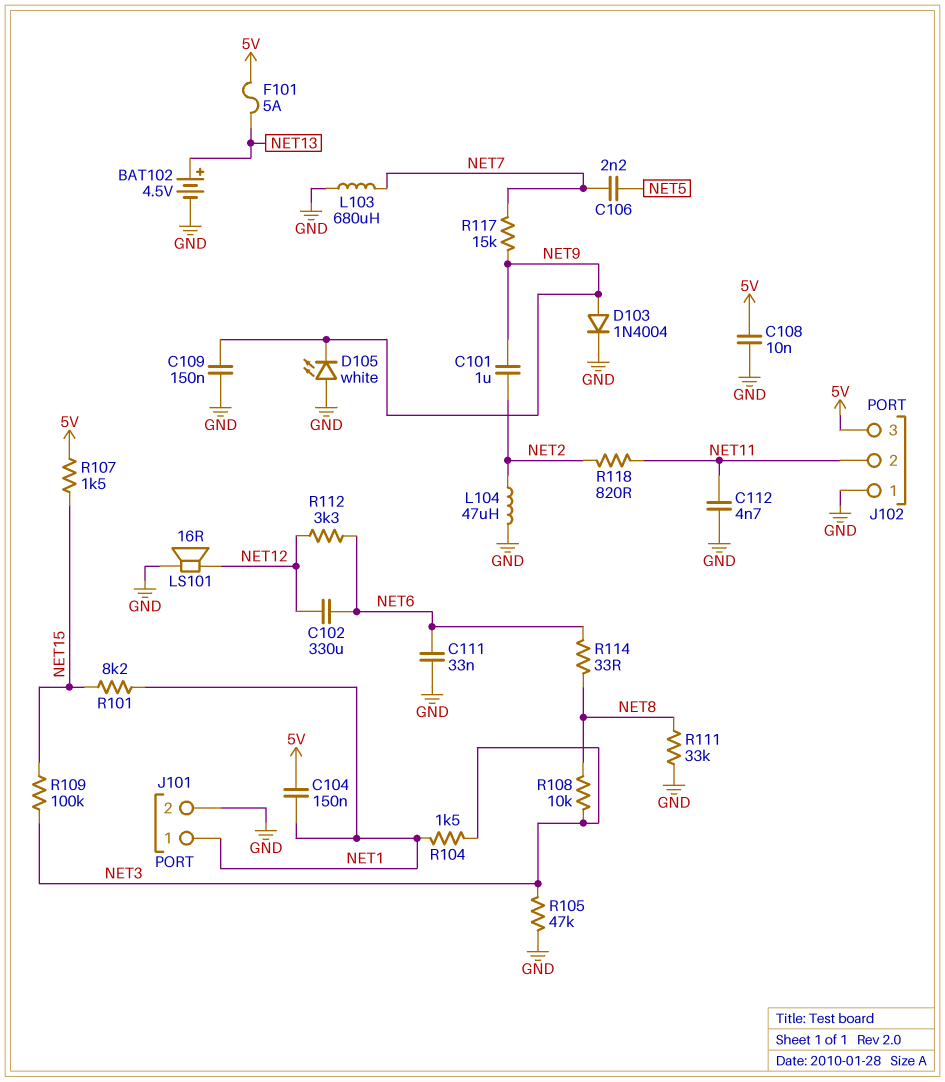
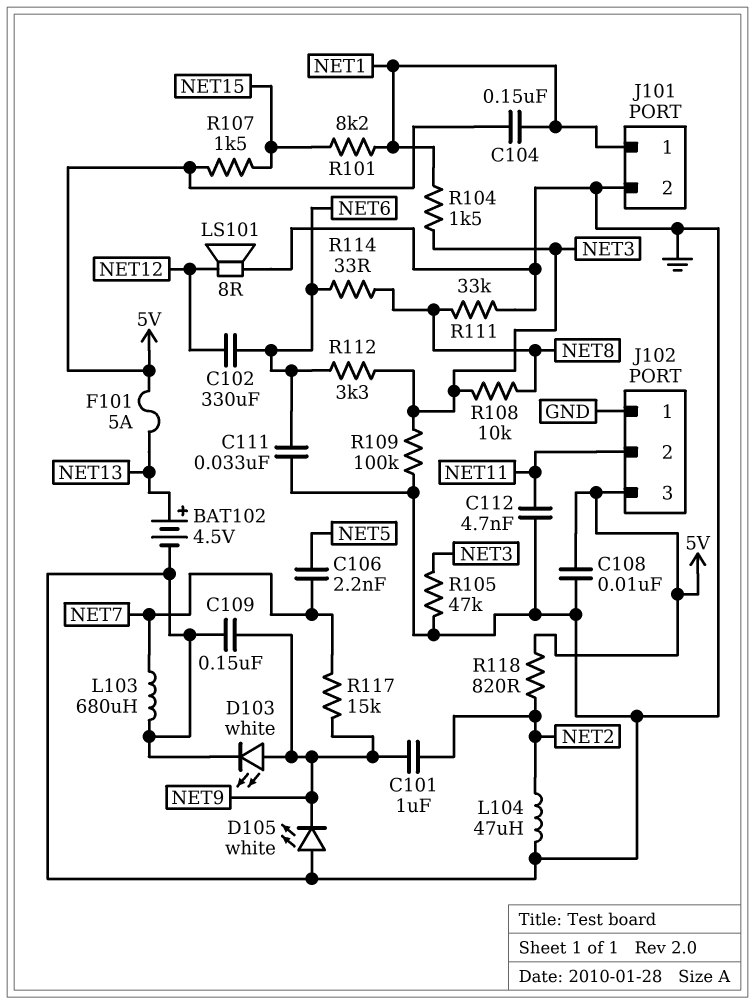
D103: diode 1N4004 (A NET9, K GND) -> LED white (A NET9, K GND)
LS101: speaker 16R (GND, NET12) -> speaker 8R (GND, NET12)
R109: 100k (NET3, NET15) -> 100k (GND, NET3)
R112: 3.3k (NET6, NET12) -> 3.3k (NET3, NET6)
R118: 820 (NET2, NET11) -> 820 (5V, NET2)

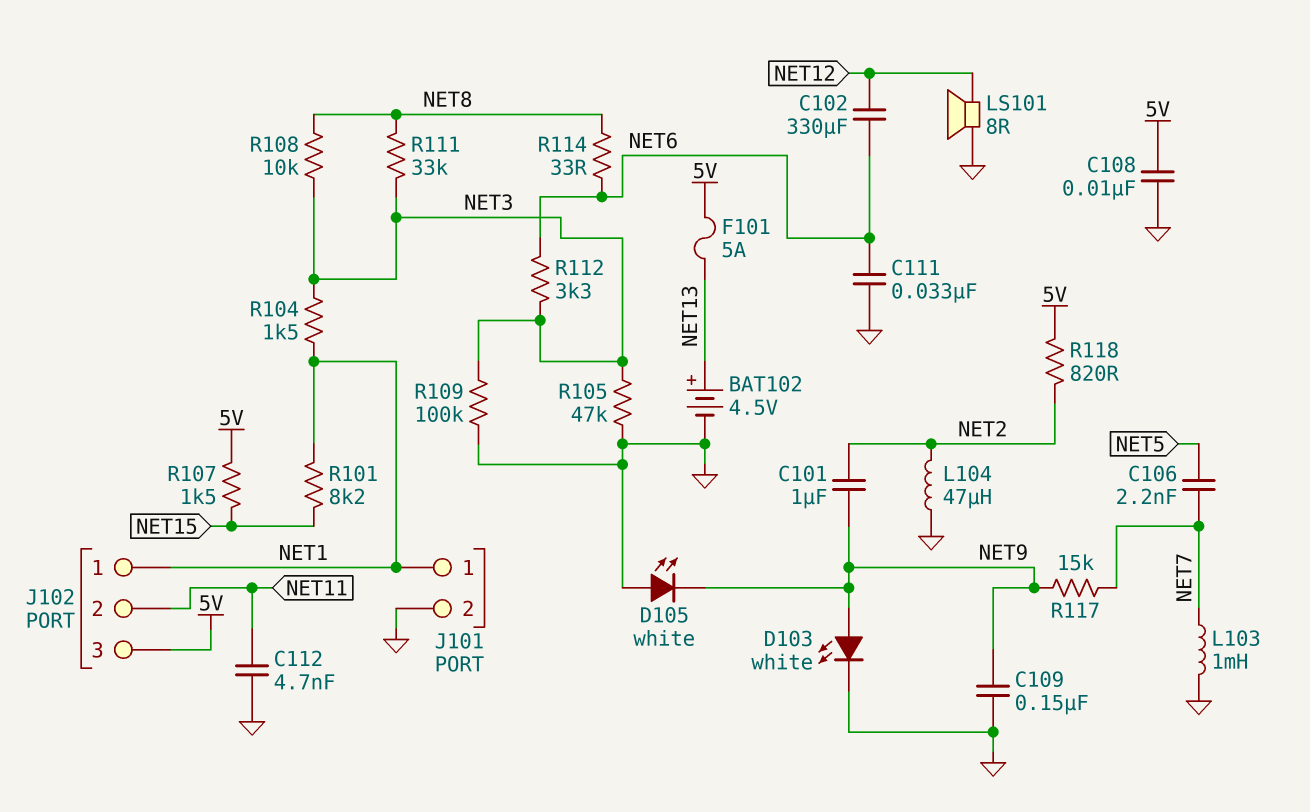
C104: 150nF (5V, NET1) -> none
J102 pin 1: GND -> NET1
L103: 680uH (GND, NET7) -> 1mH (GND, NET7)
R111: 33k (GND, NET8) -> 33k (NET3, NET8)

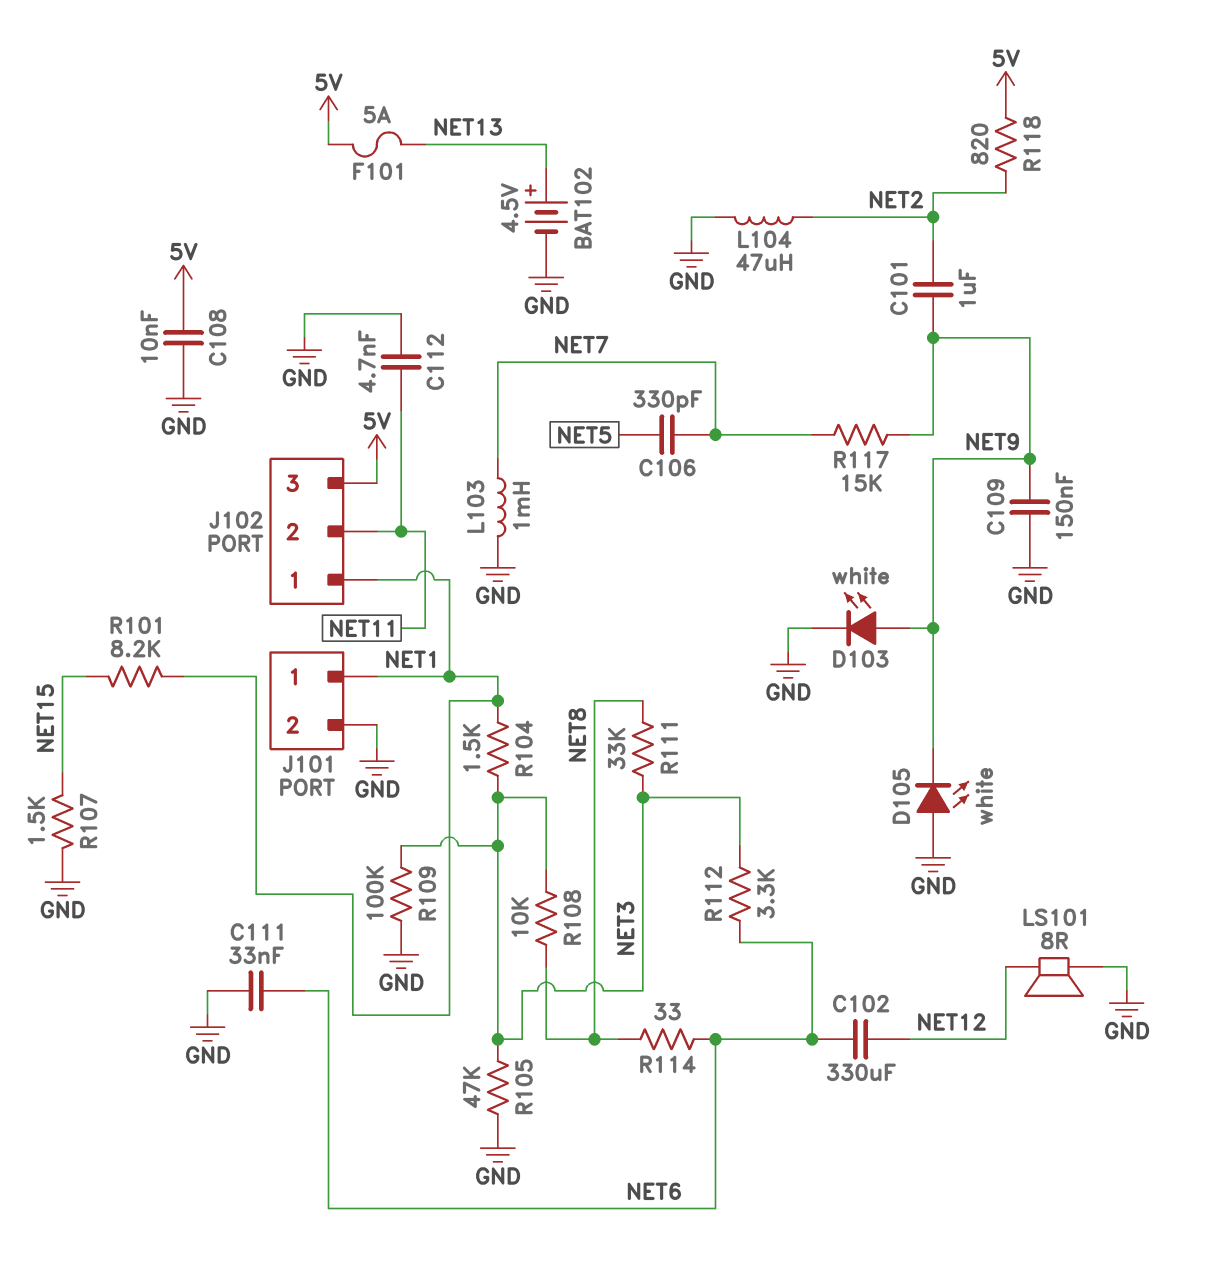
C106: 2.2nF (NET5, NET7) -> 330pF (NET5, NET7)
R107: 1.5k (5V, NET15) -> 1.5k (GND, NET15)

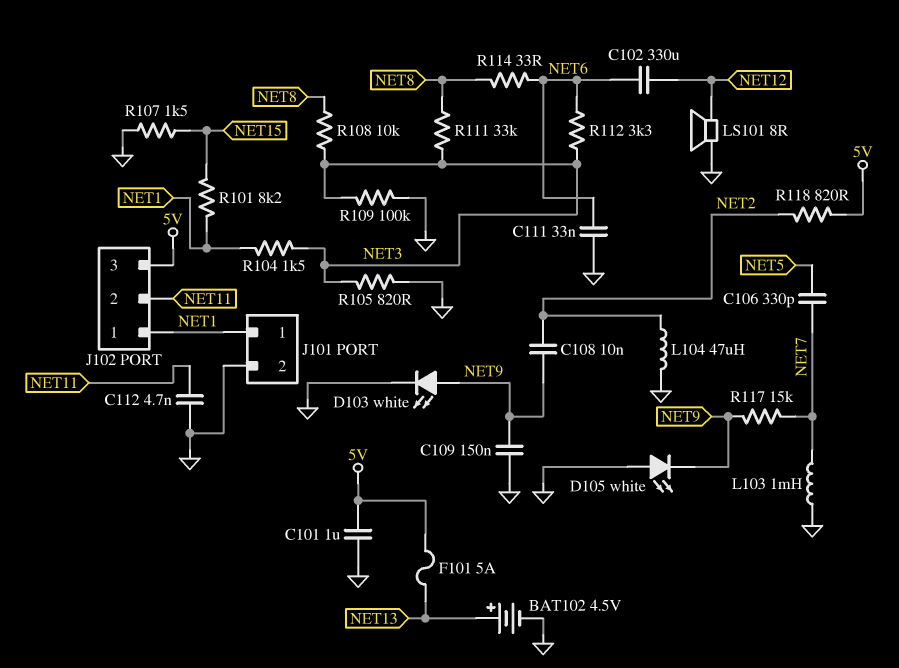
C101: 1uF (NET2, NET9) -> 1uF (5V, GND)
C108: 10nF (5V, GND) -> 10nF (NET2, NET9)
R105: 47k (GND, NET3) -> 820 (GND, NET3)

